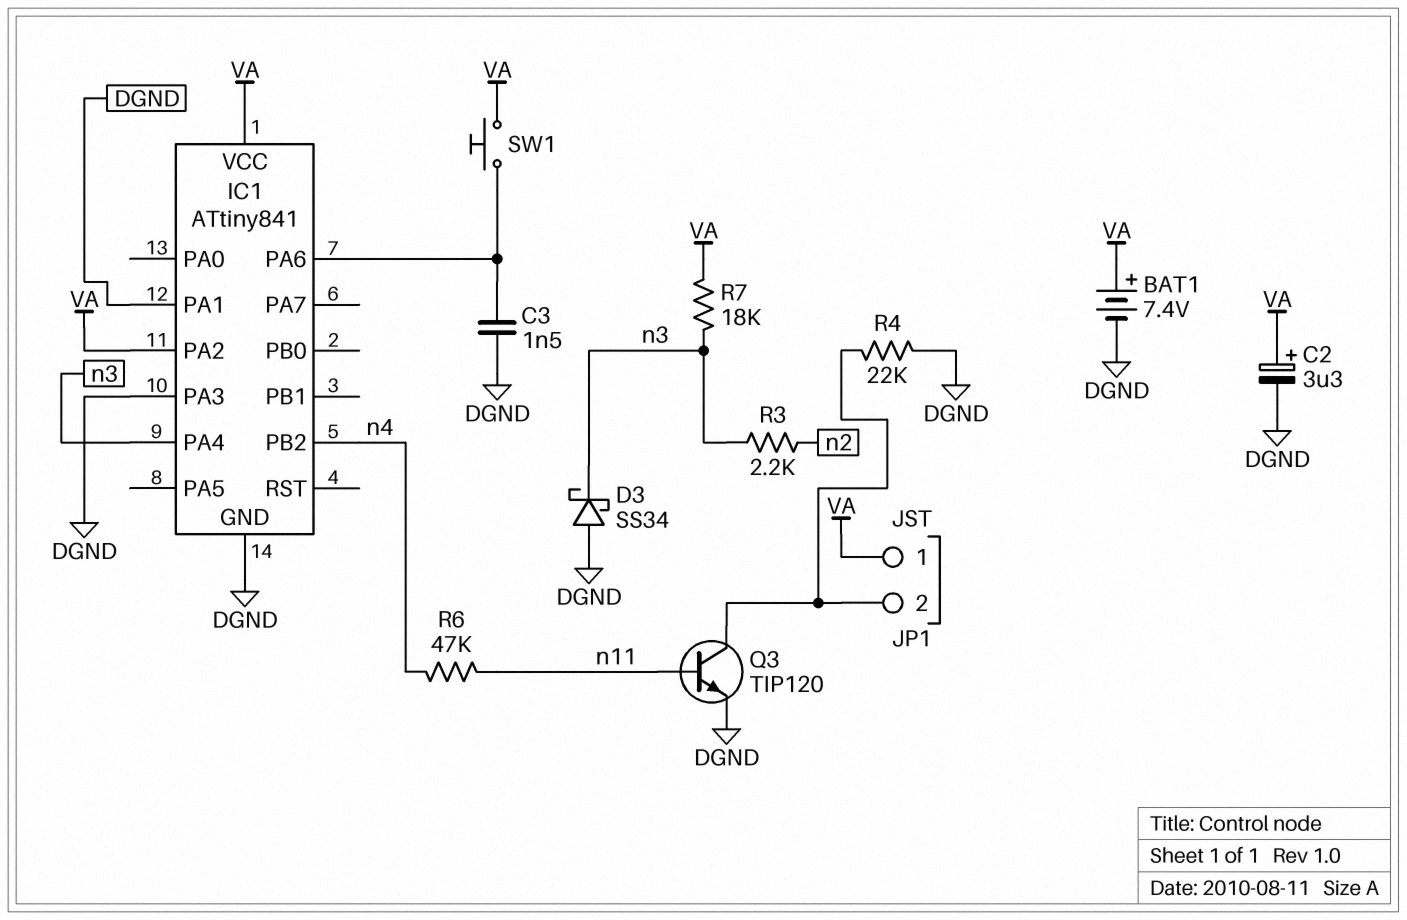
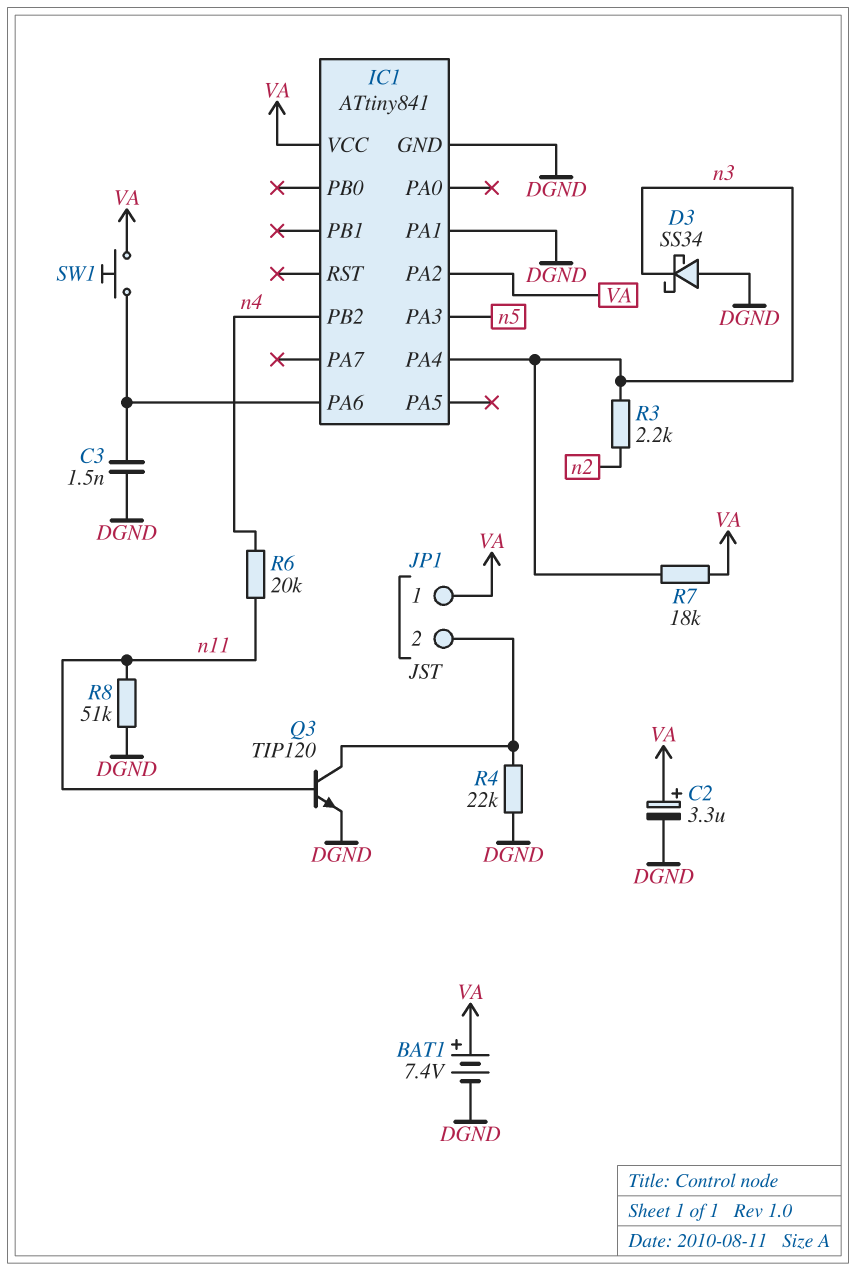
IC1 pin PA3: DGND -> n5
R6: 47k (n4, n11) -> 20k (n4, n11)
R8: none -> 51k (DGND, n11)

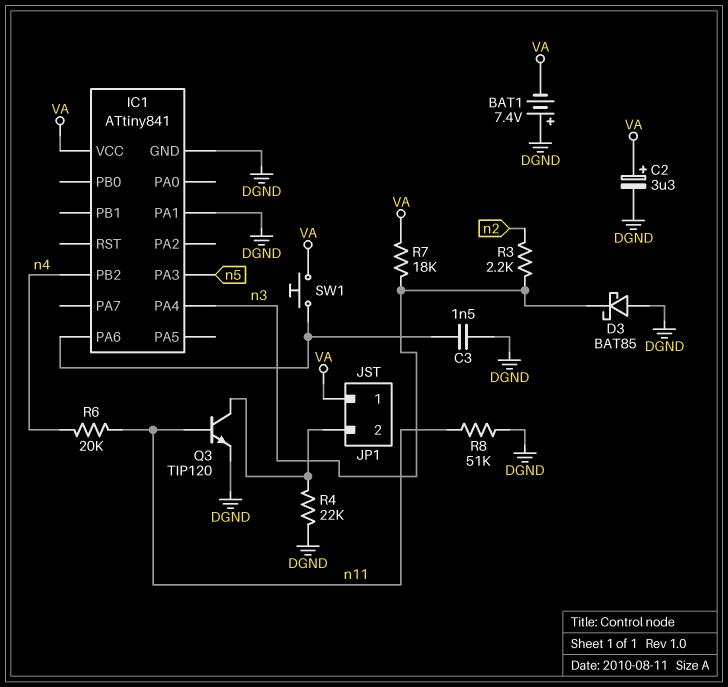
BAT1: 7.4V (plus VA, minus DGND) -> 7.4V (plus DGND, minus VA)
D3: schottky SS34 (A DGND, K n3) -> schottky BAT85 (A DGND, K n3)
IC1 pin PA2: VA -> none

